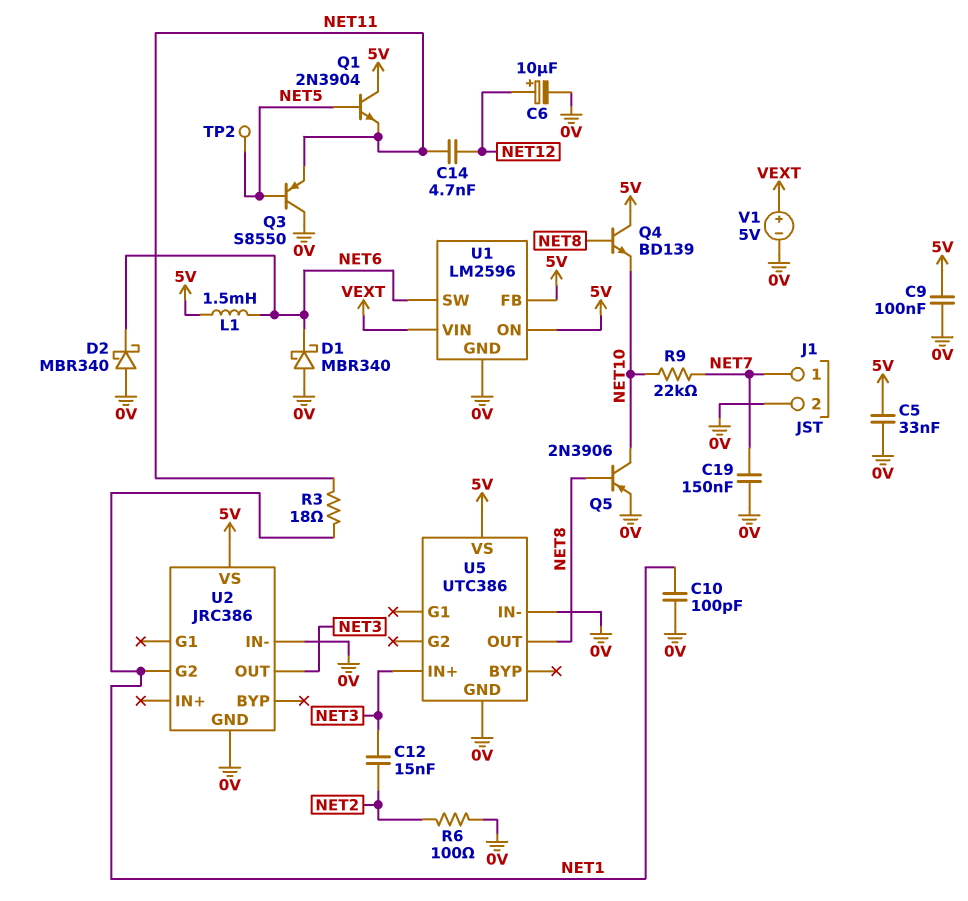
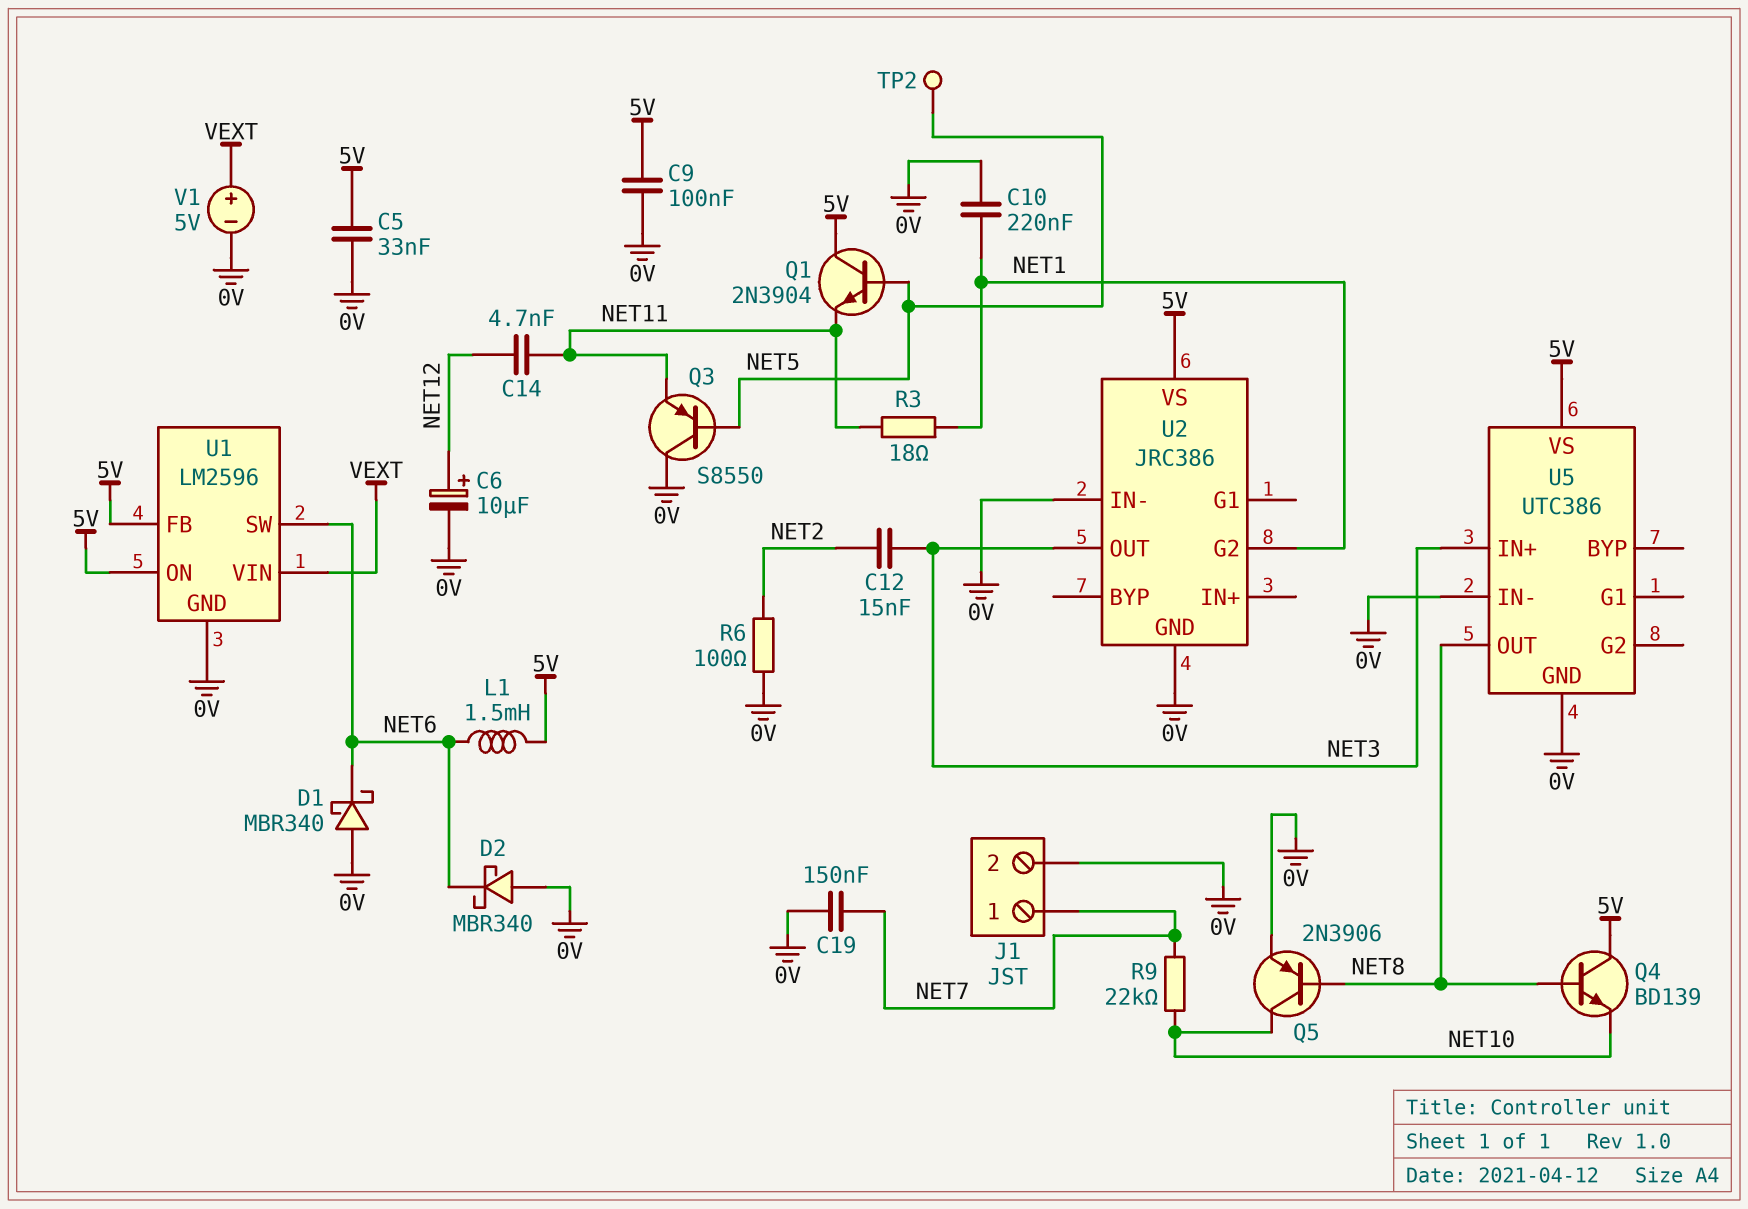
C10: 100pF (0V, NET1) -> 220nF (0V, NET1)

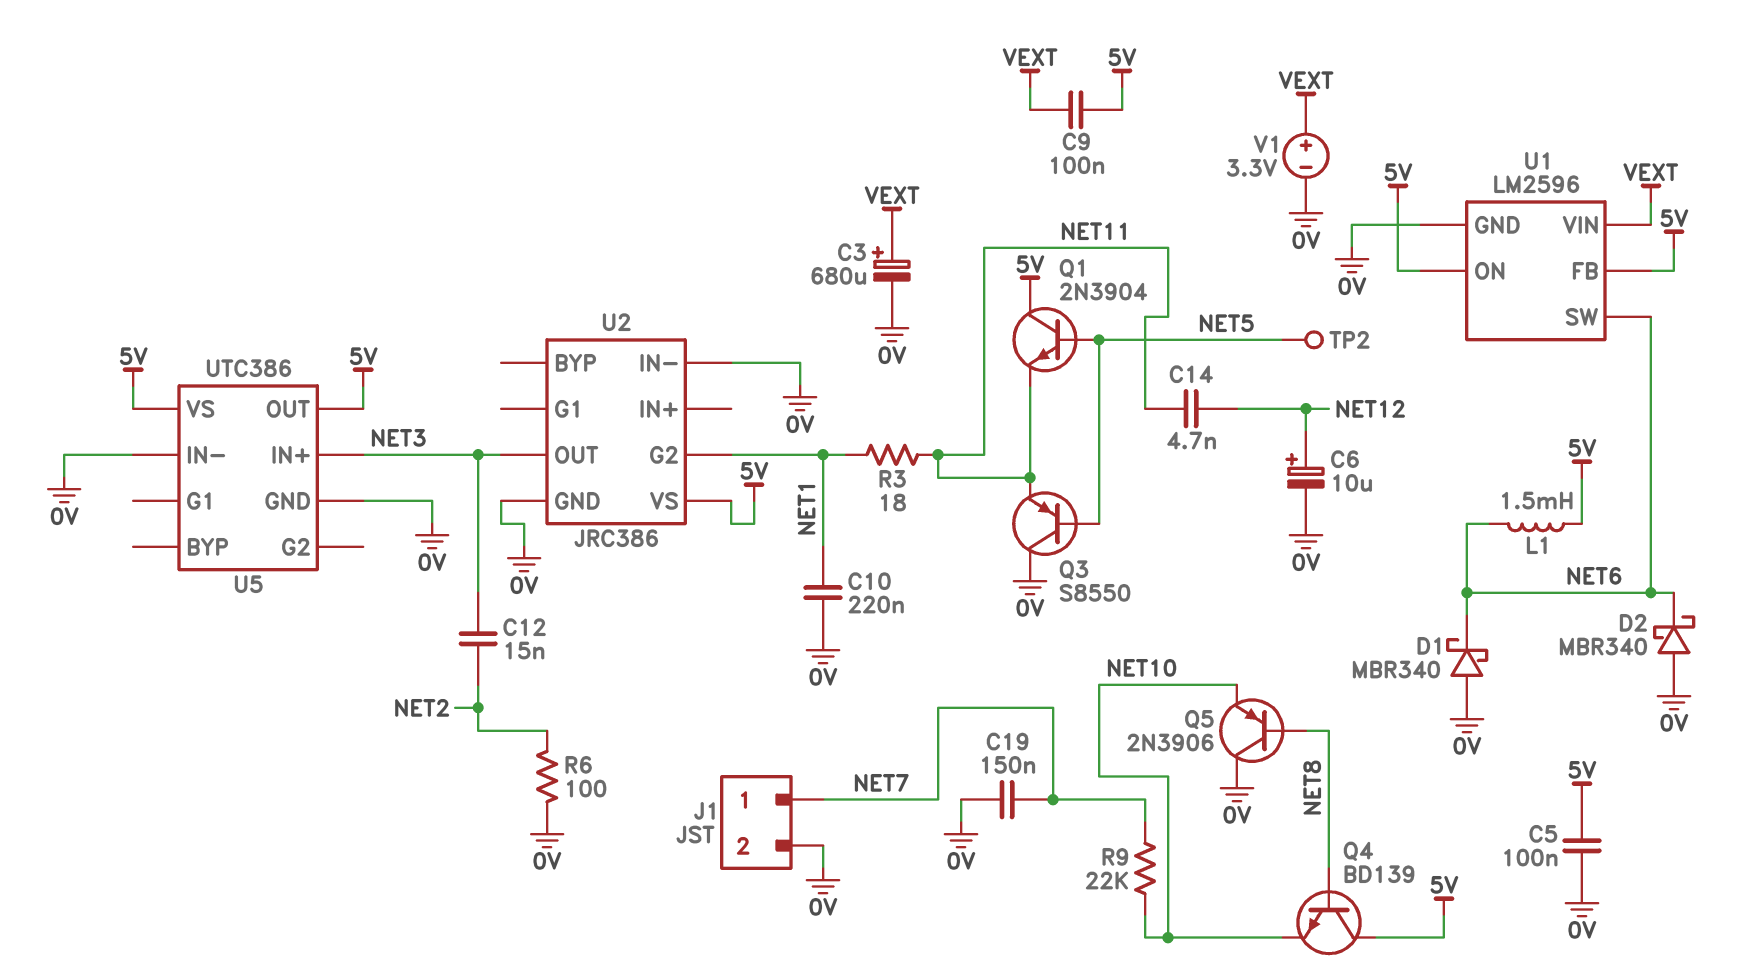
C3: none -> 680uF (plus VEXT, minus 0V)
C5: 33nF (0V, 5V) -> 100nF (0V, 5V)
C9: 100nF (0V, 5V) -> 100nF (5V, VEXT)
Q5: PNP 2N3906 (B NET8, C NET10, E 0V) -> PNP 2N3906 (B NET8, C 0V, E NET10)
U5 pin OUT: NET8 -> 5V
V1: 5V (plus VEXT, minus 0V) -> 3.3V (plus VEXT, minus 0V)

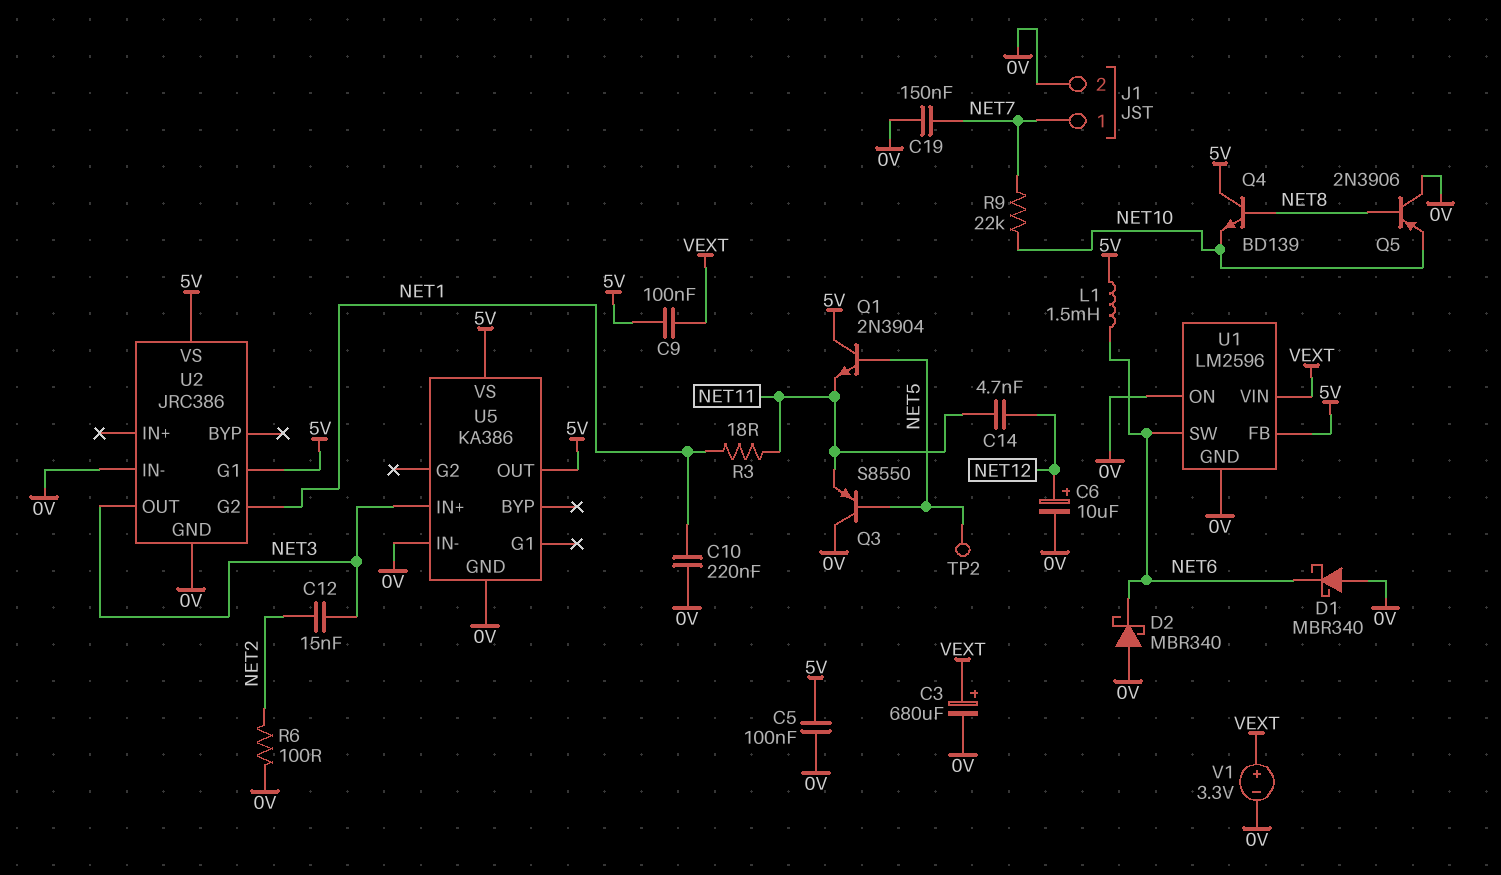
U1 pin ON: 5V -> 0V
U2 pin G1: none -> 5V
U5: UTC386 -> KA386

